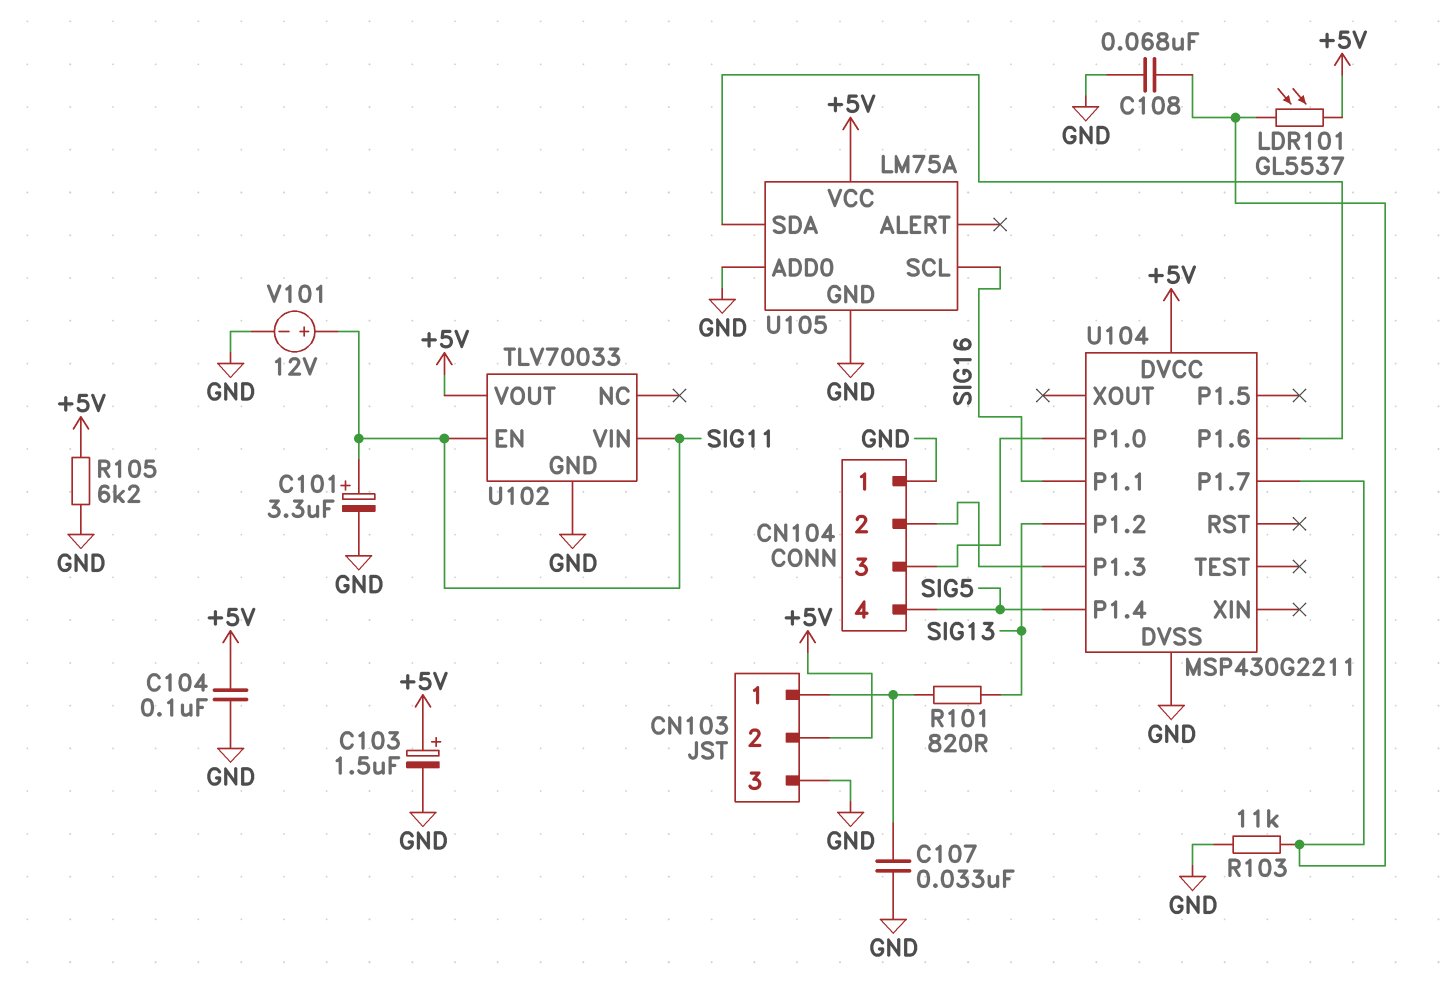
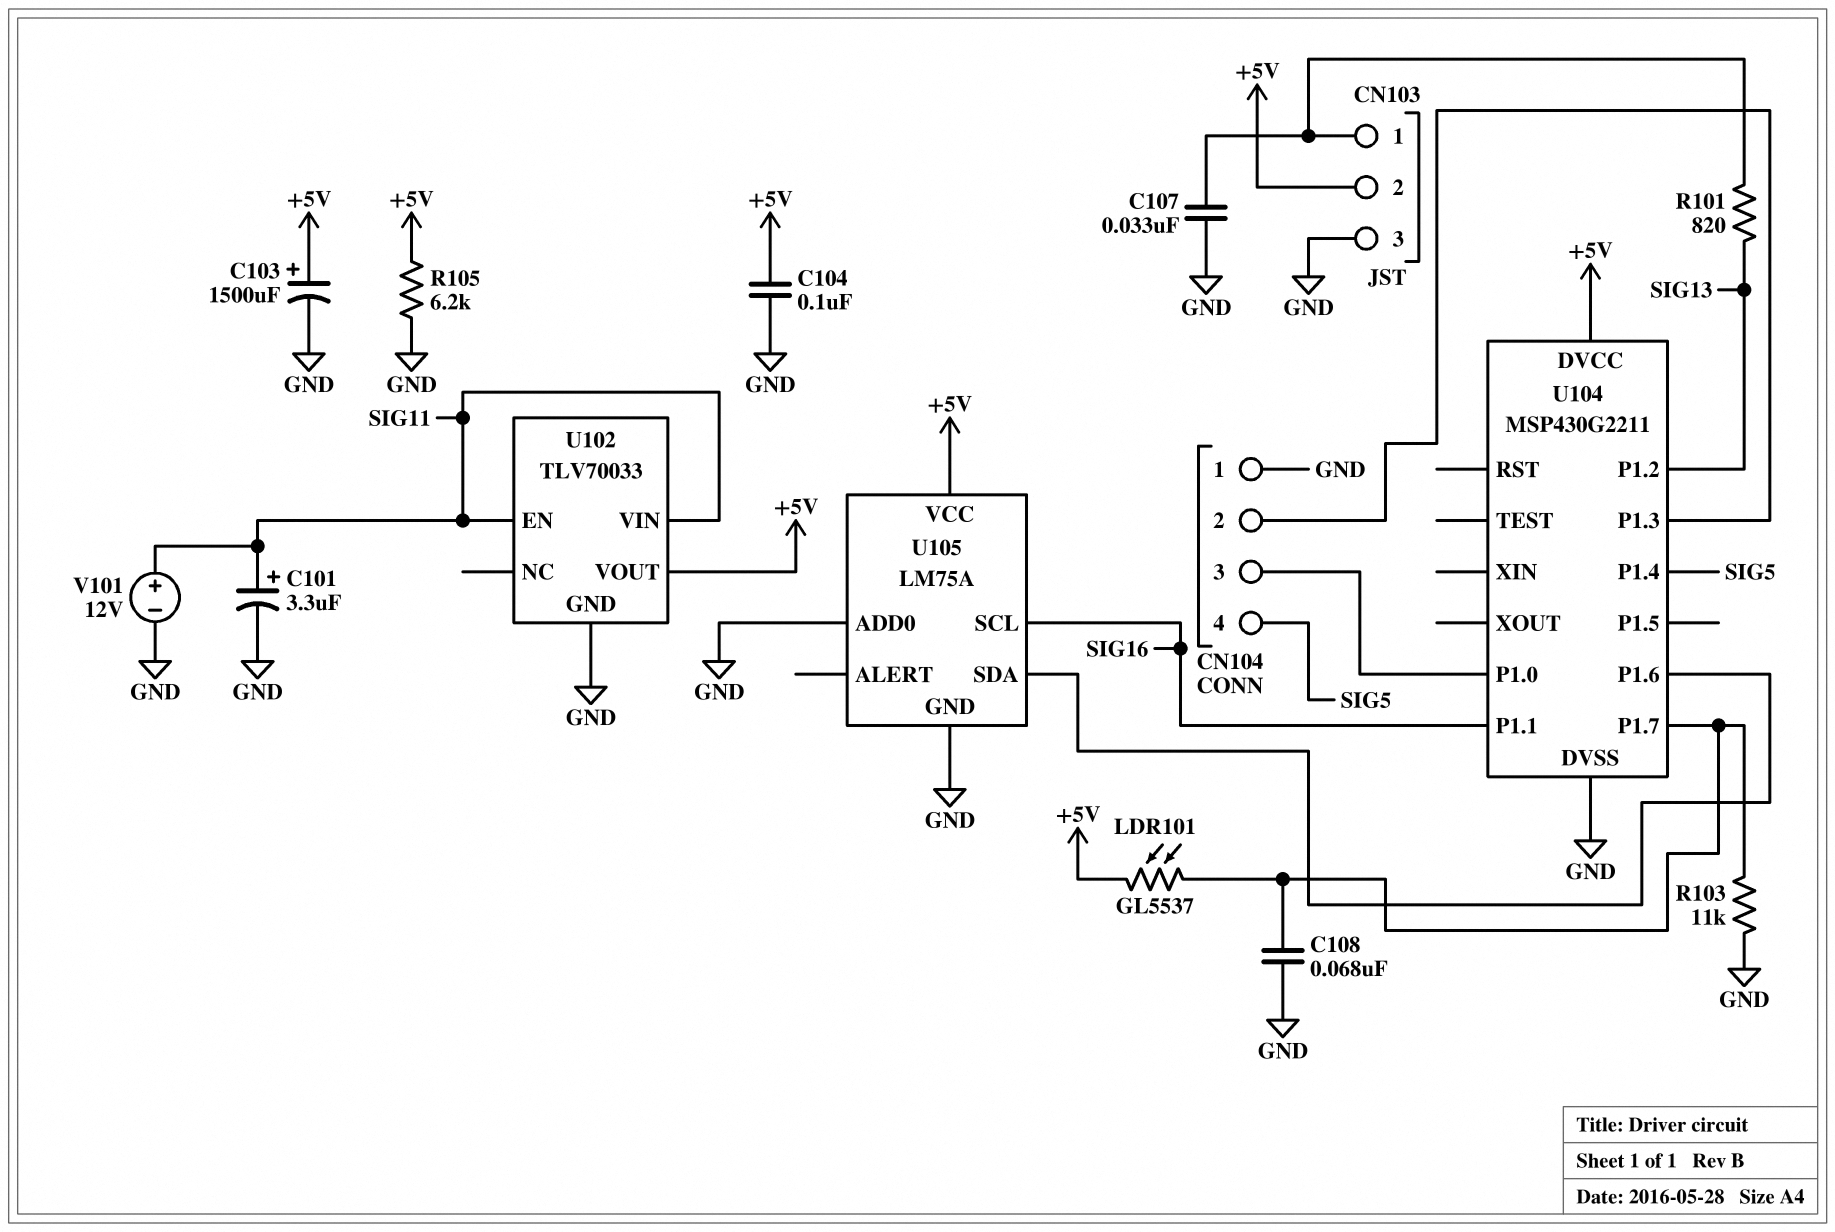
C103: 1.5uF (plus +5V, minus GND) -> 1500uF (plus +5V, minus GND)

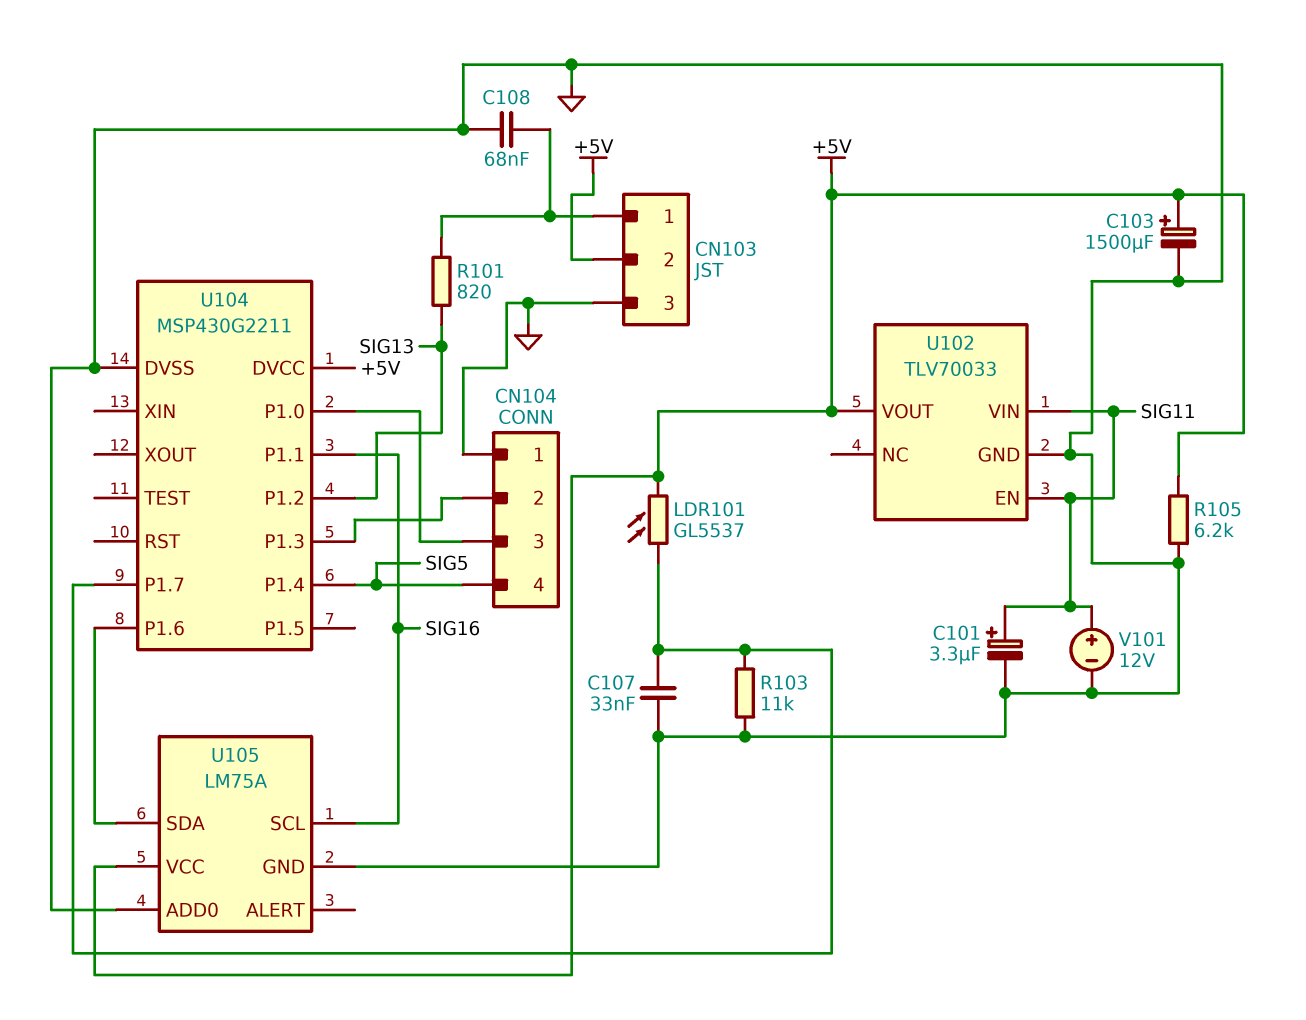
C104: 100nF (+5V, GND) -> none
C107: 33nF (CN103/1, GND) -> 33nF (GND, U104/P1.7)
C108: 68nF (GND, U104/P1.7) -> 68nF (CN103/1, GND)

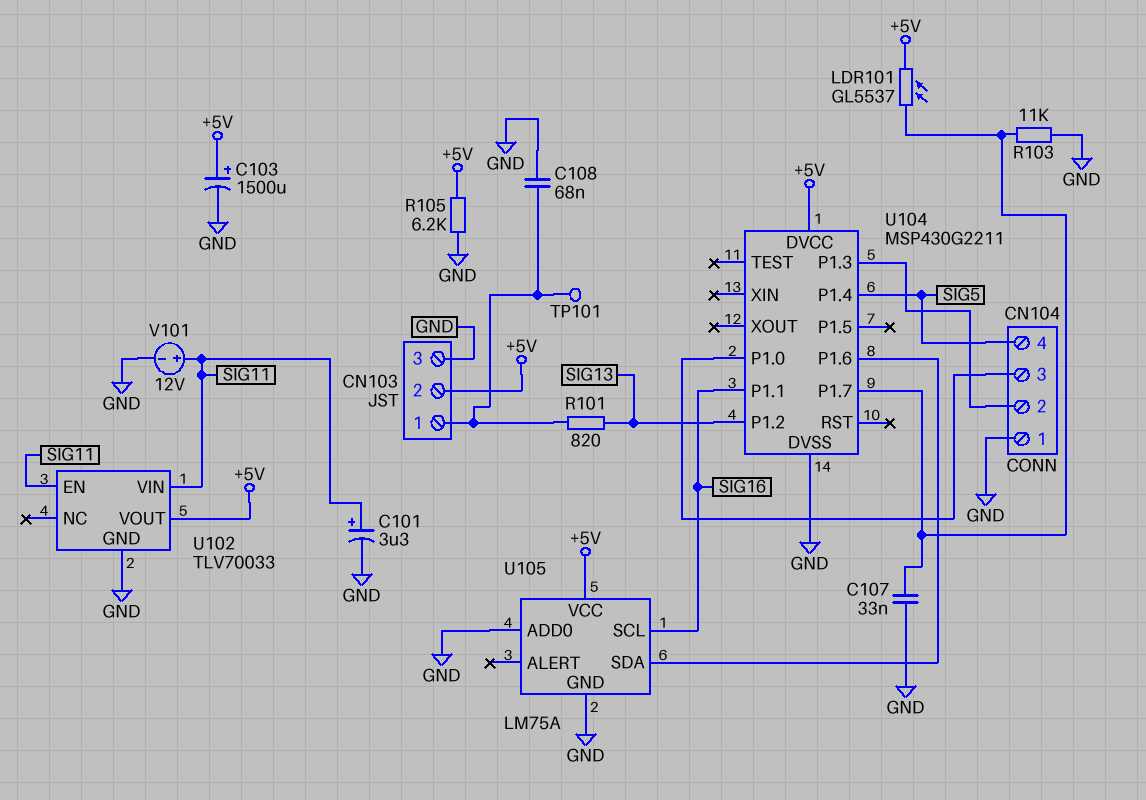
TP101: none -> test point (CN103/1)

